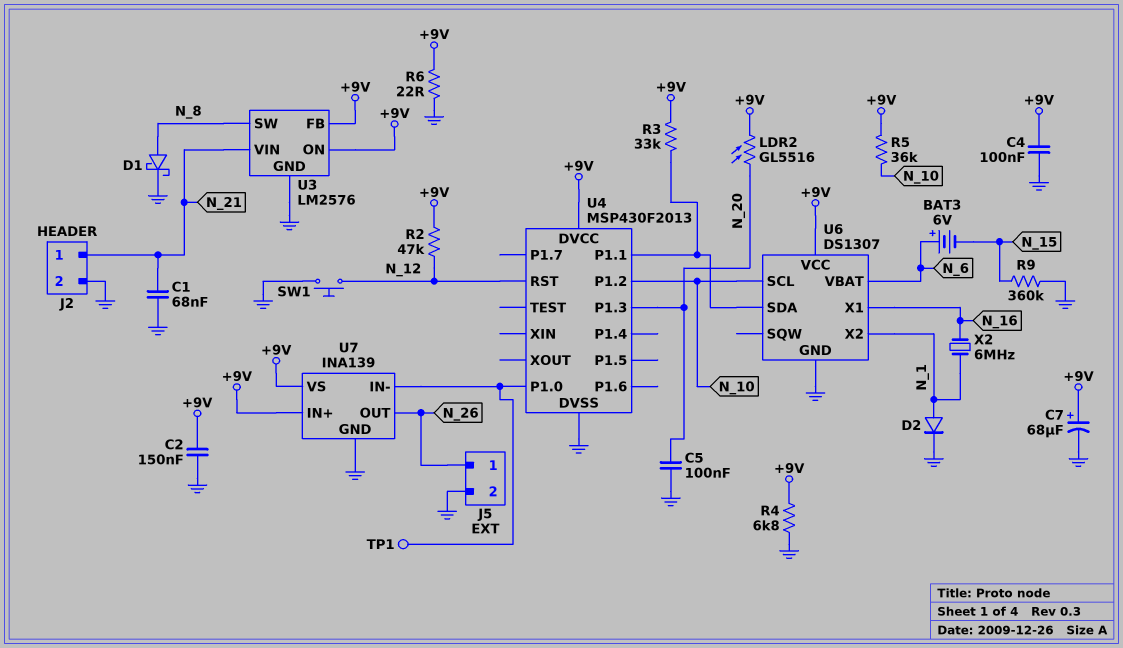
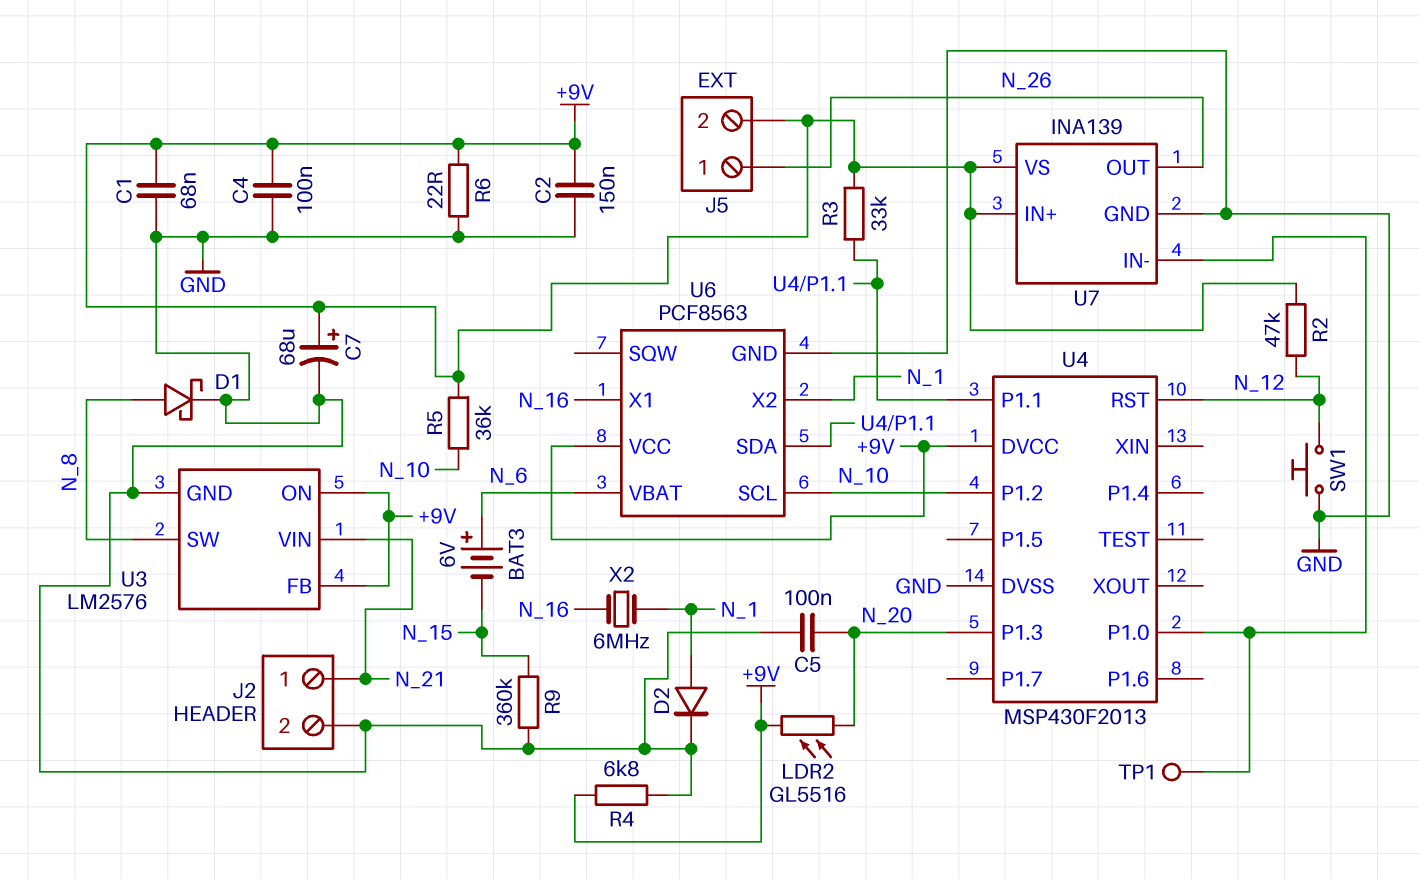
C1: 68nF (GND, N_21) -> 68nF (+9V, GND)
J5 pin 2: GND -> +9V
U6: DS1307 -> PCF8563

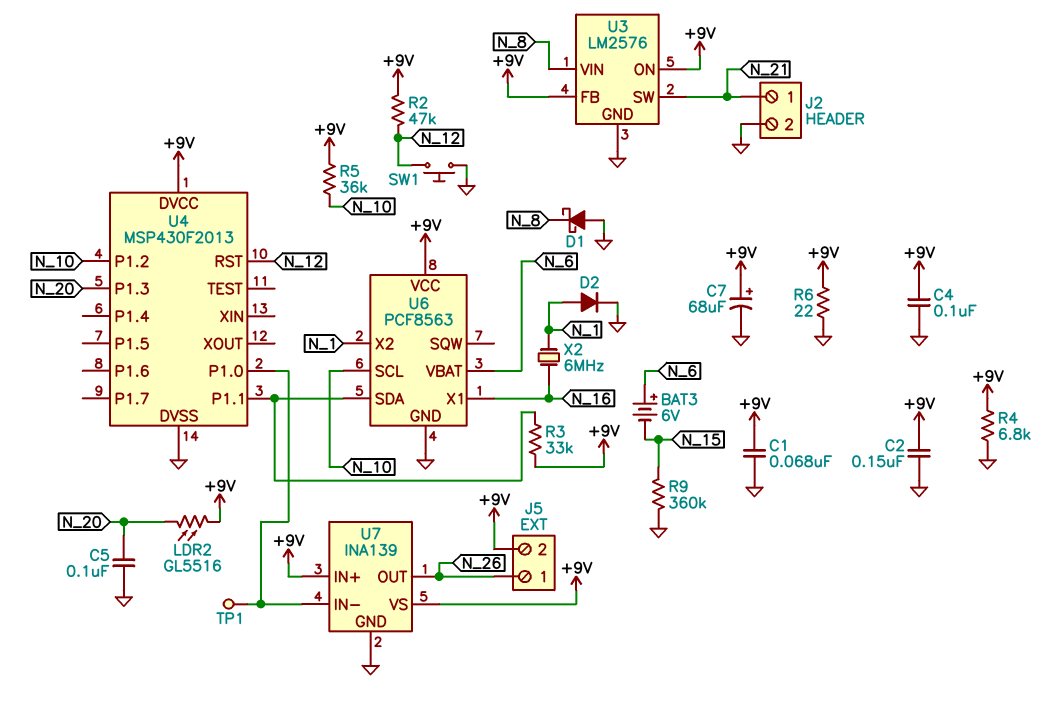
D1: schottky (A N_8, K GND) -> schottky (A GND, K N_8)
U3 pin SW: N_8 -> N_21
U3 pin VIN: N_21 -> N_8

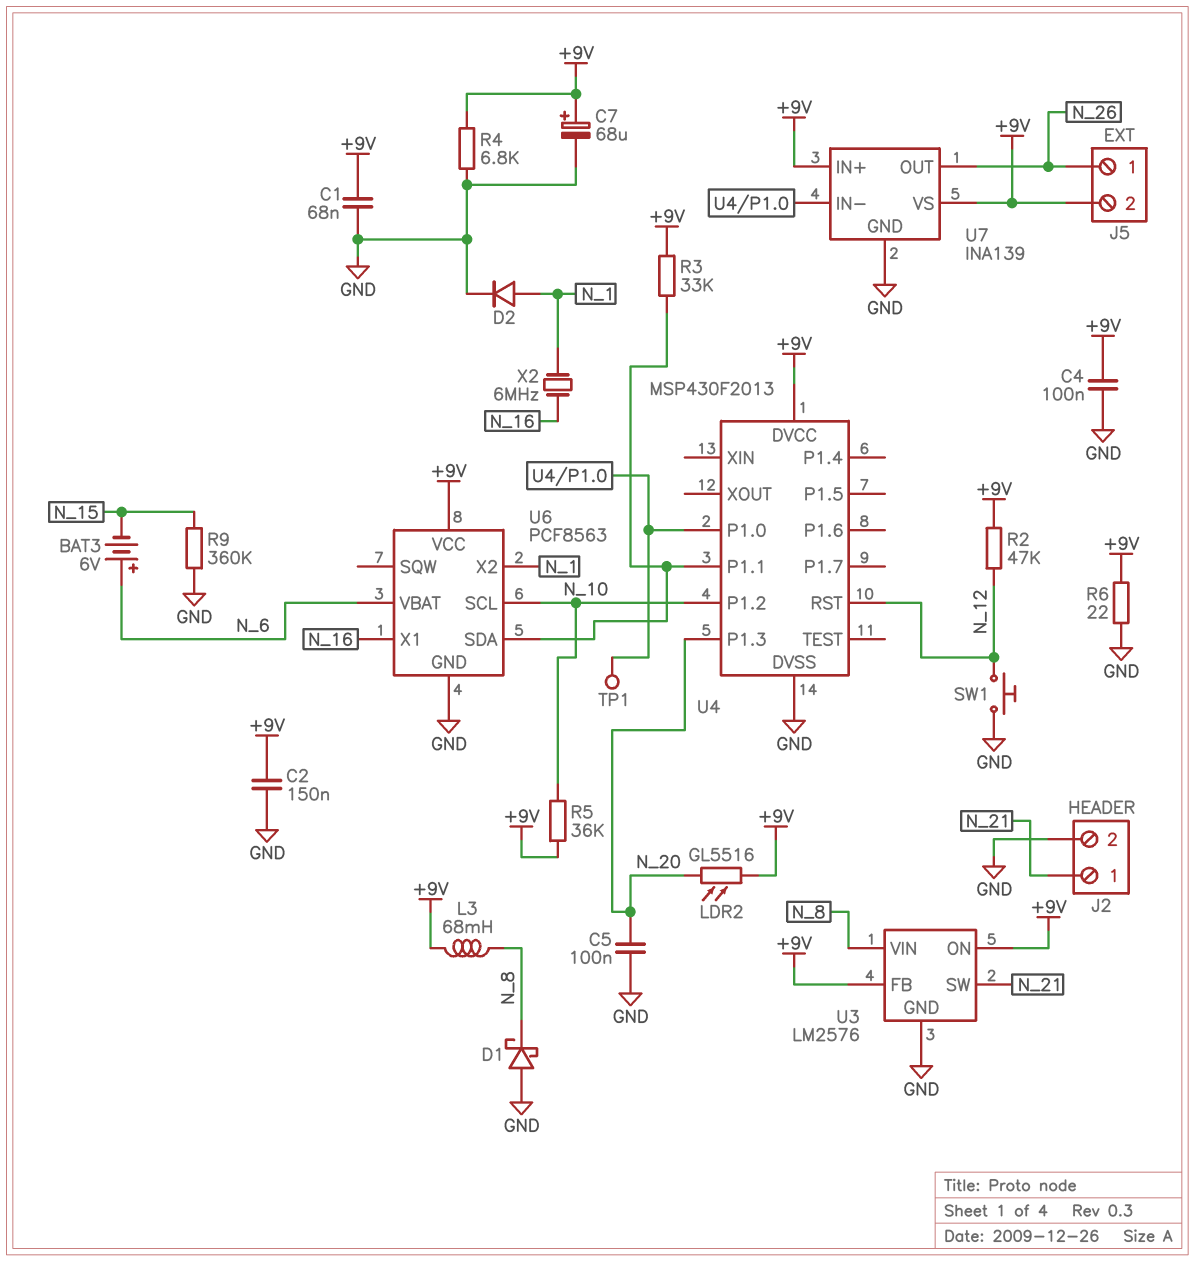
L3: none -> 68mH (+9V, N_8)

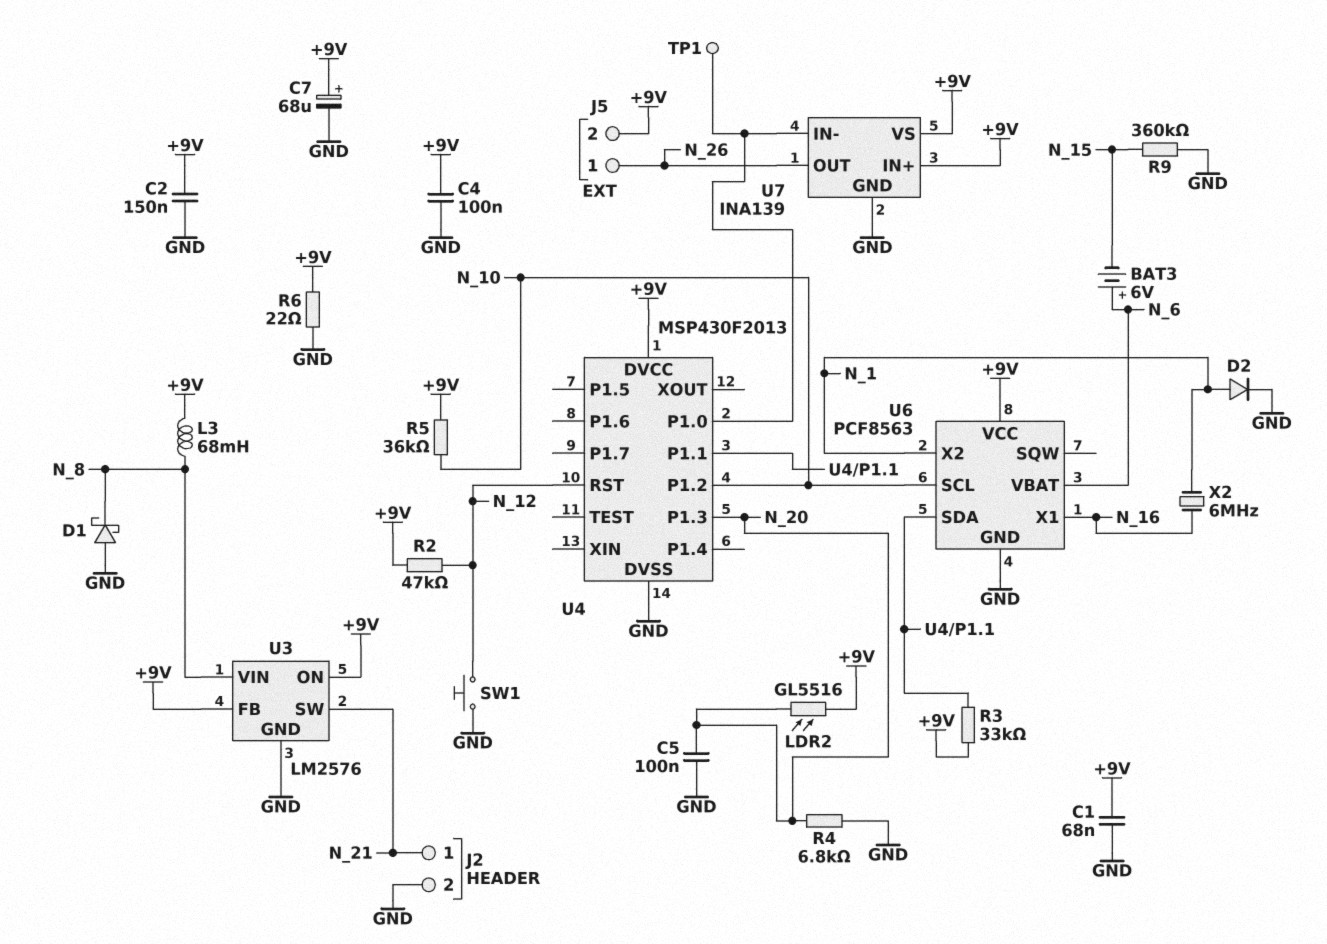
R4: 6.8k (+9V, GND) -> 6.8k (GND, N_20)

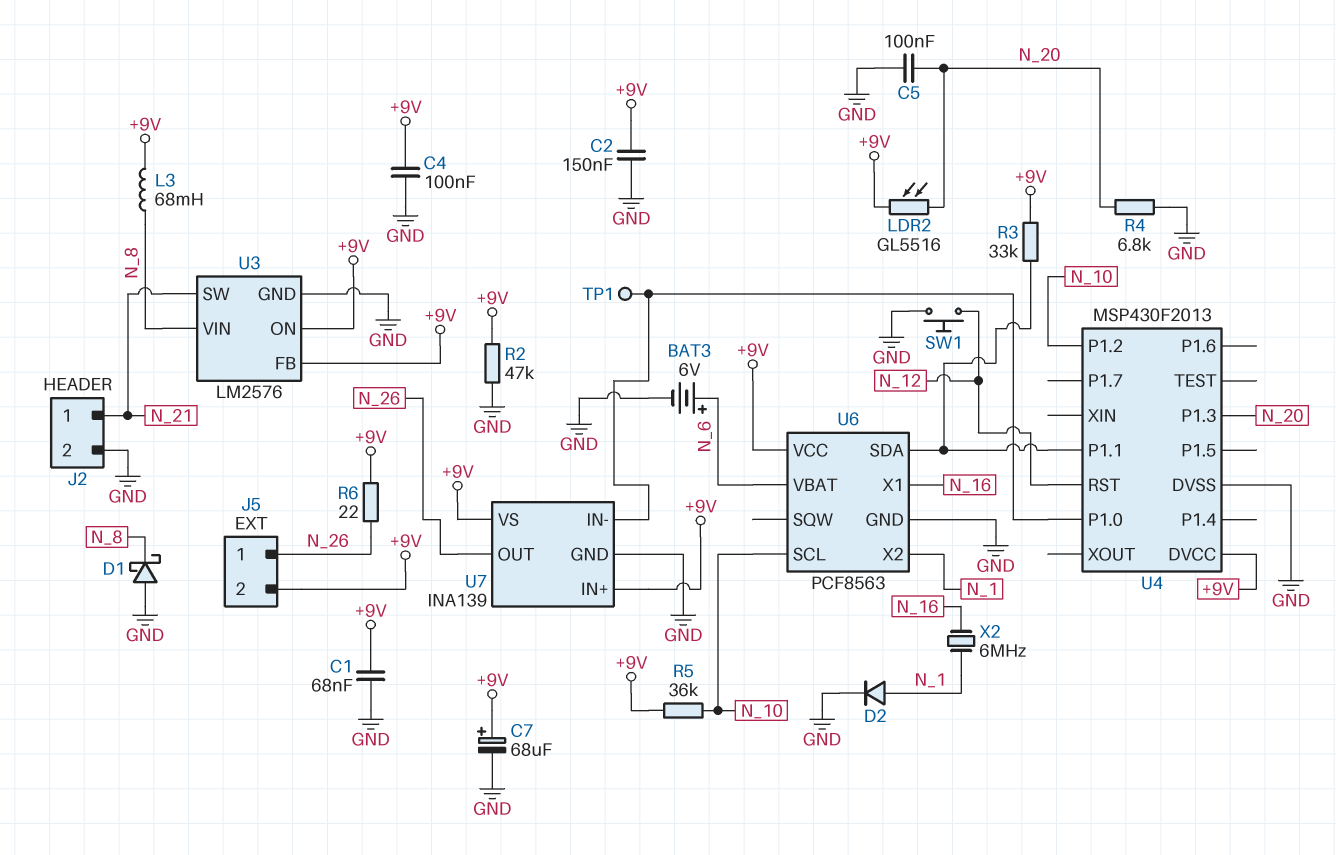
BAT3: 6V (plus N_6, minus N_15) -> 6V (plus N_6, minus GND)
R2: 47k (+9V, N_12) -> 47k (+9V, GND)
R6: 22 (+9V, GND) -> 22 (+9V, N_26)
R9: 360k (GND, N_15) -> none

